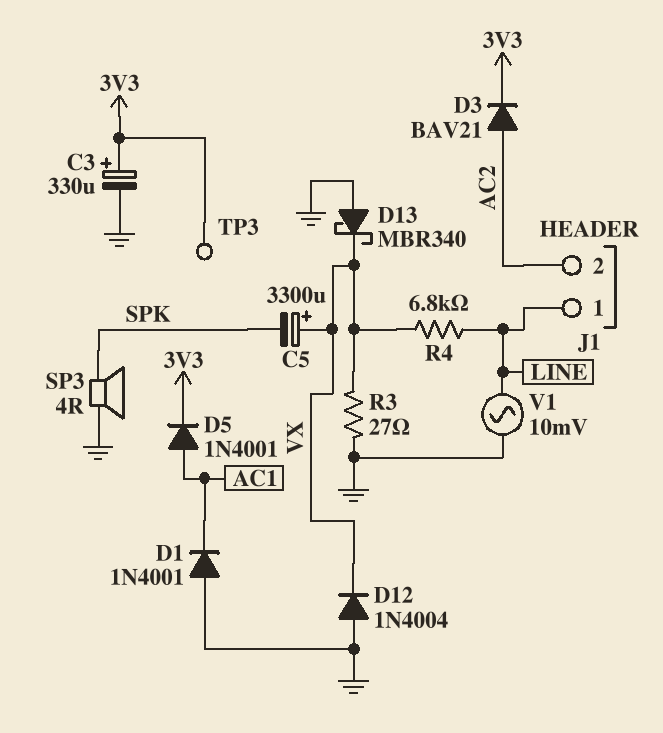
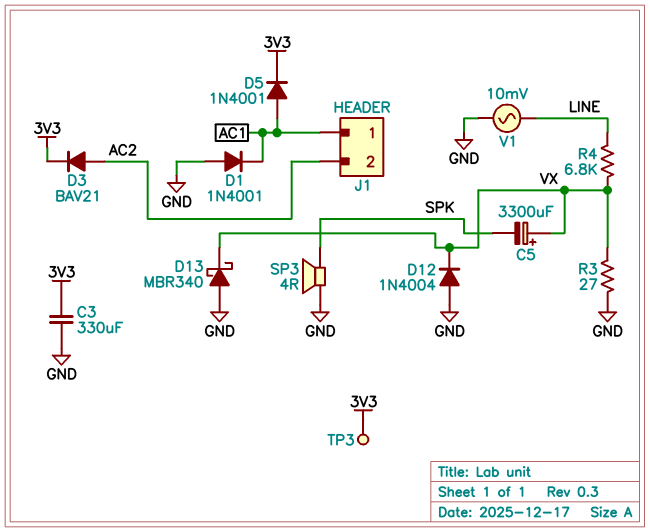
C3: 330uF (plus 3V3, minus GND) -> 330uF (3V3, GND)
J1 pin 1: LINE -> AC1

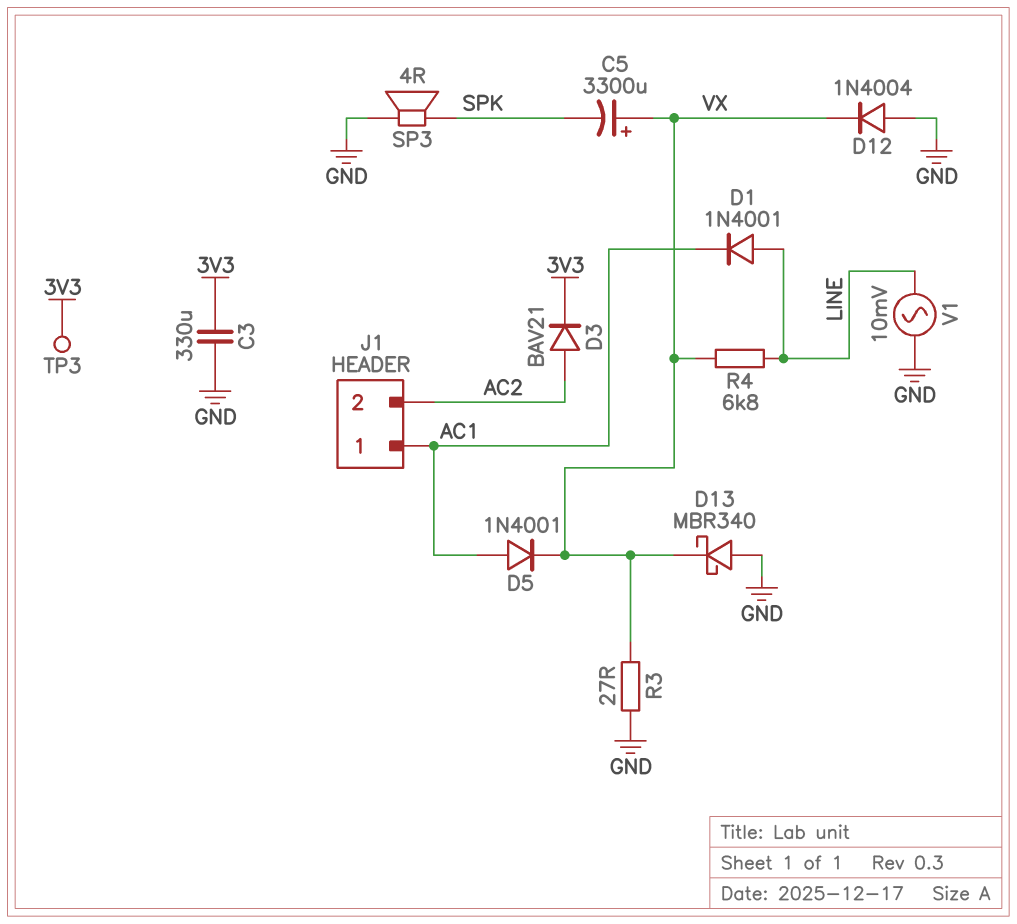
D1: diode 1N4001 (A GND, K AC1) -> diode 1N4001 (A LINE, K AC1)
D5: diode 1N4001 (A AC1, K 3V3) -> diode 1N4001 (A AC1, K VX)

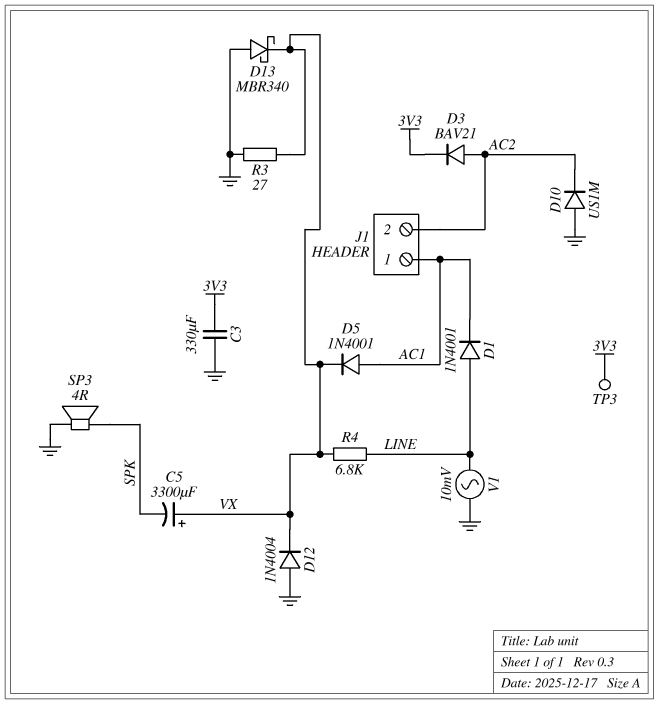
D10: none -> diode US1M (A GND, K AC2)

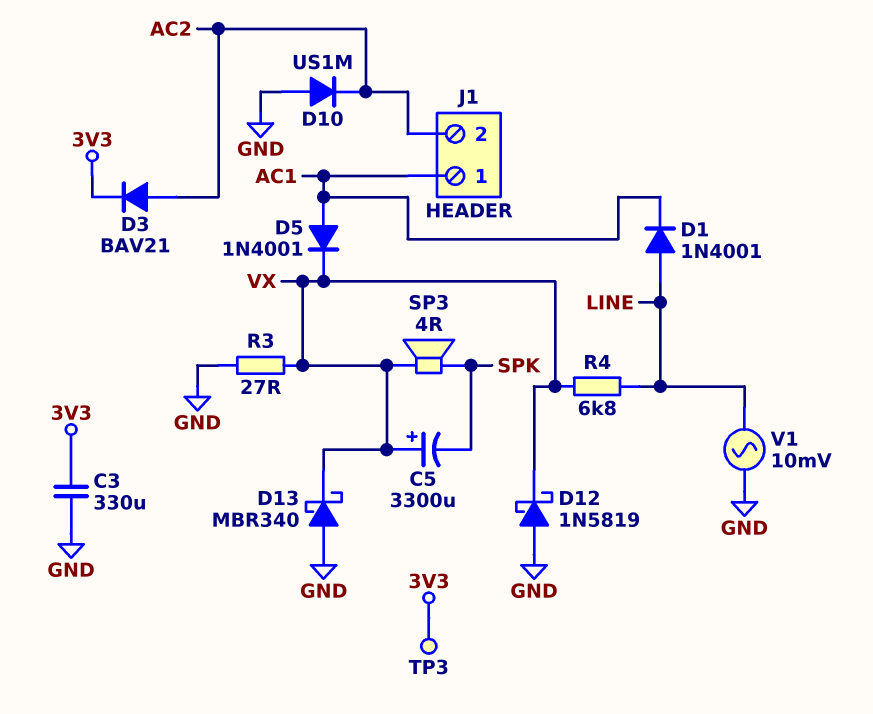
D12: diode 1N4004 (A GND, K VX) -> schottky 1N5819 (A GND, K VX)
SP3: speaker 4R (GND, SPK) -> speaker 4R (SPK, VX)

